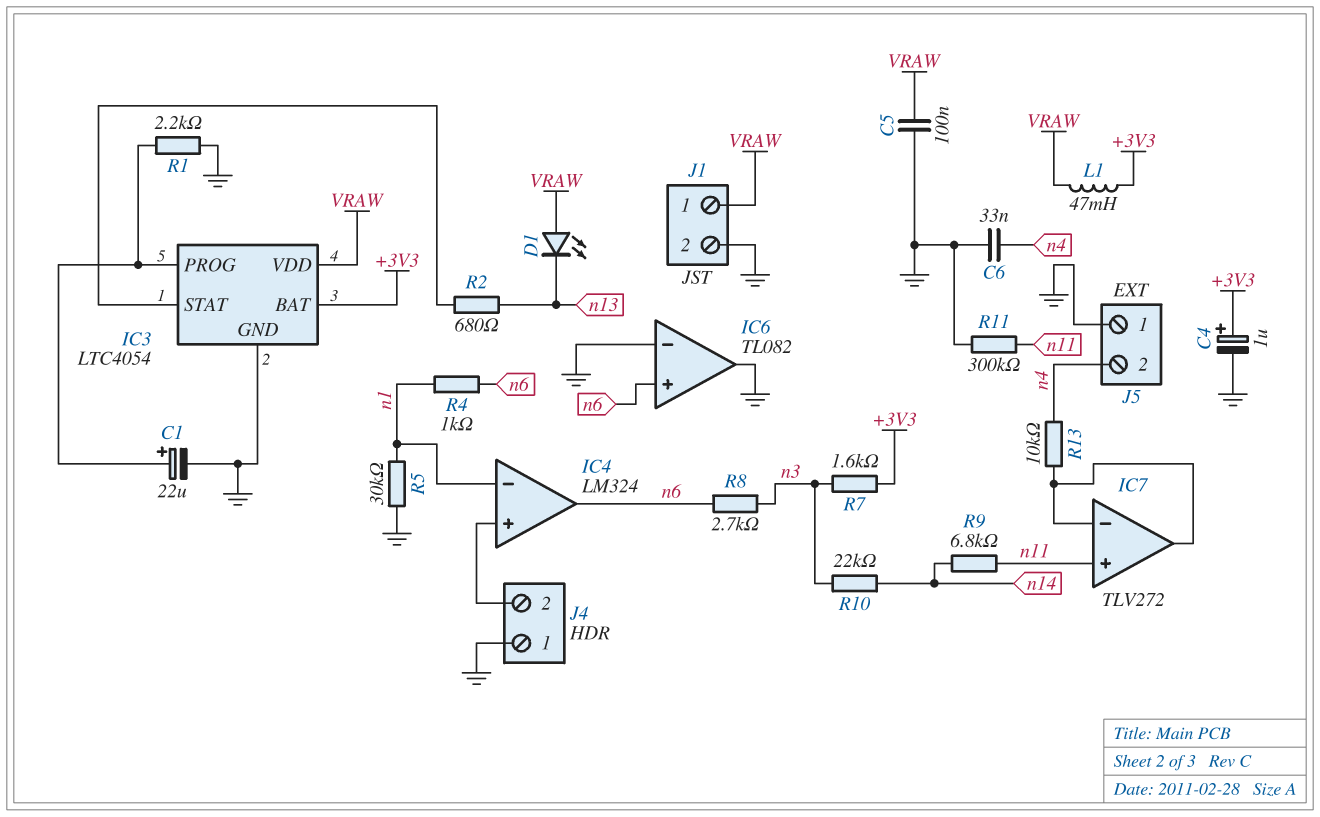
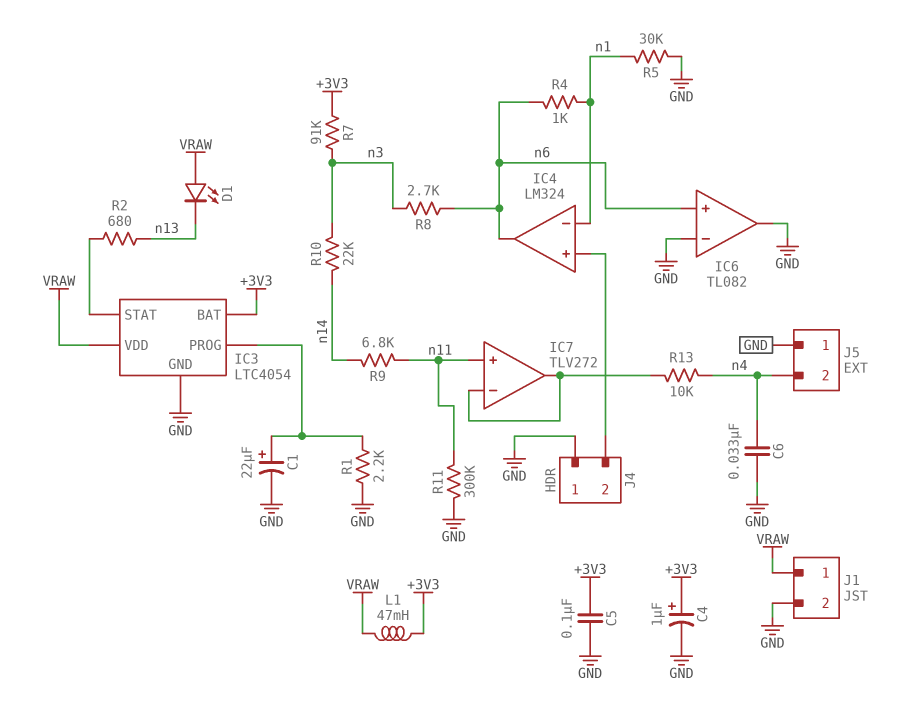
C5: 100nF (GND, VRAW) -> 100nF (+3V3, GND)
R7: 1.6k (+3V3, n3) -> 91k (+3V3, n3)

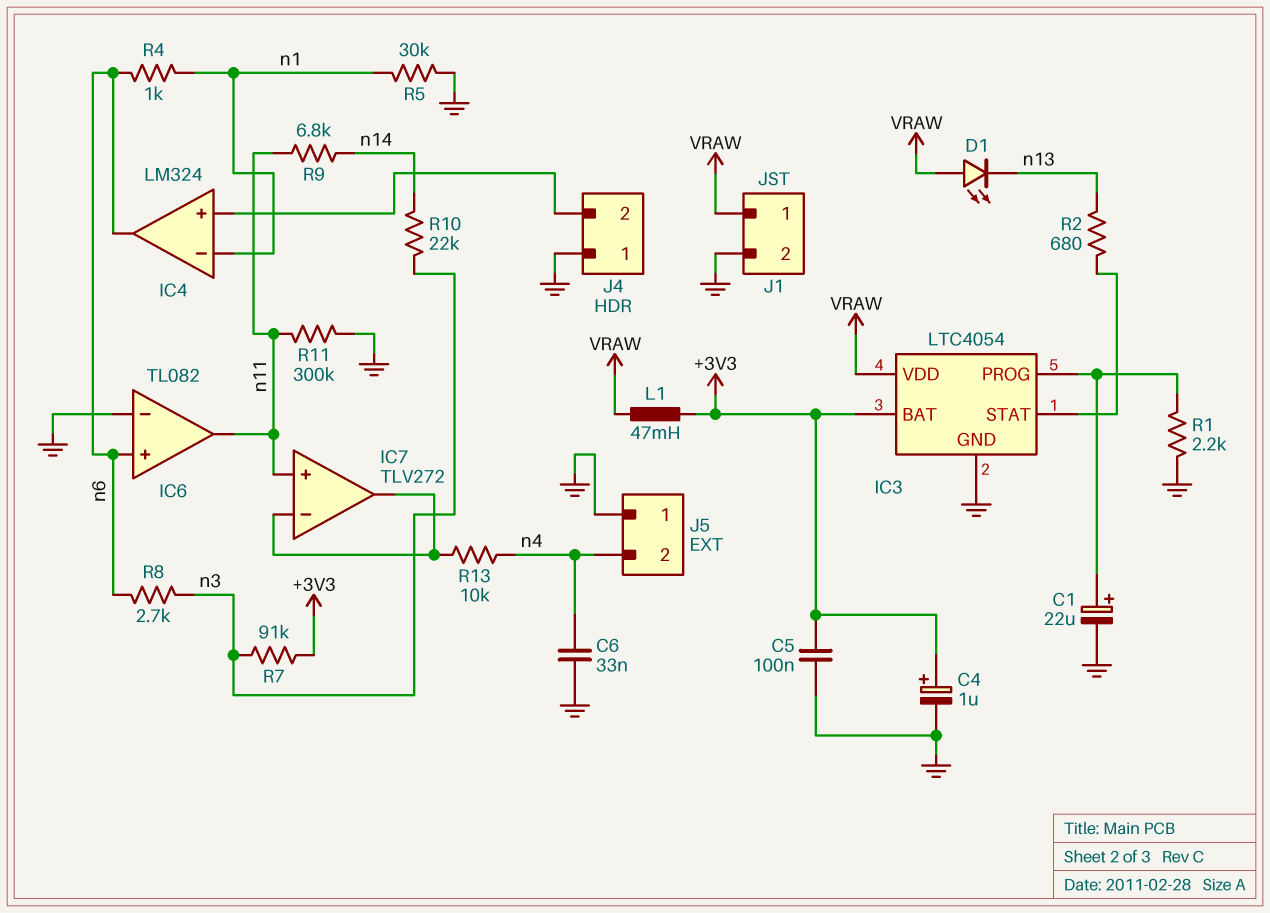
IC6 pin out: GND -> n11

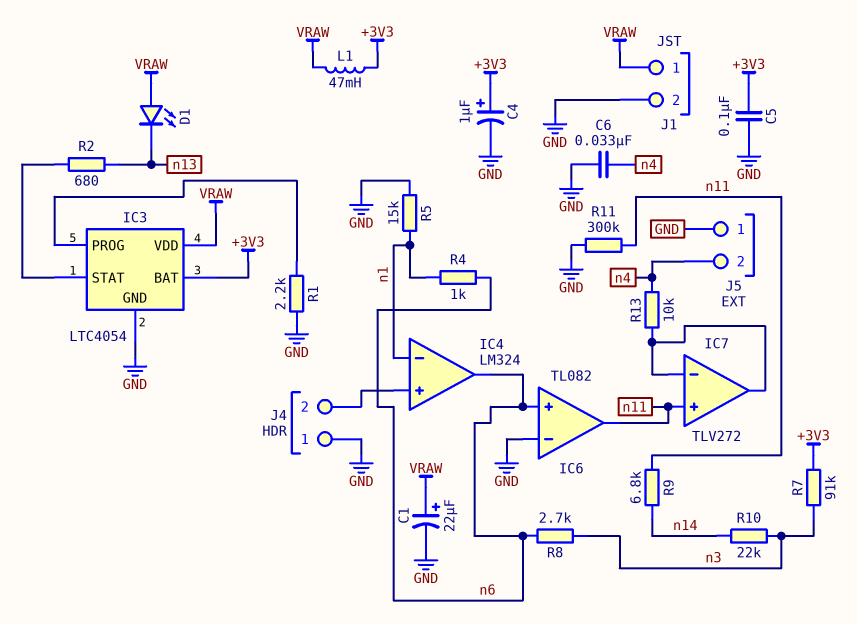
C1: 22uF (plus IC3/PROG, minus GND) -> 22uF (plus VRAW, minus GND)
R5: 30k (GND, n1) -> 15k (GND, n1)

